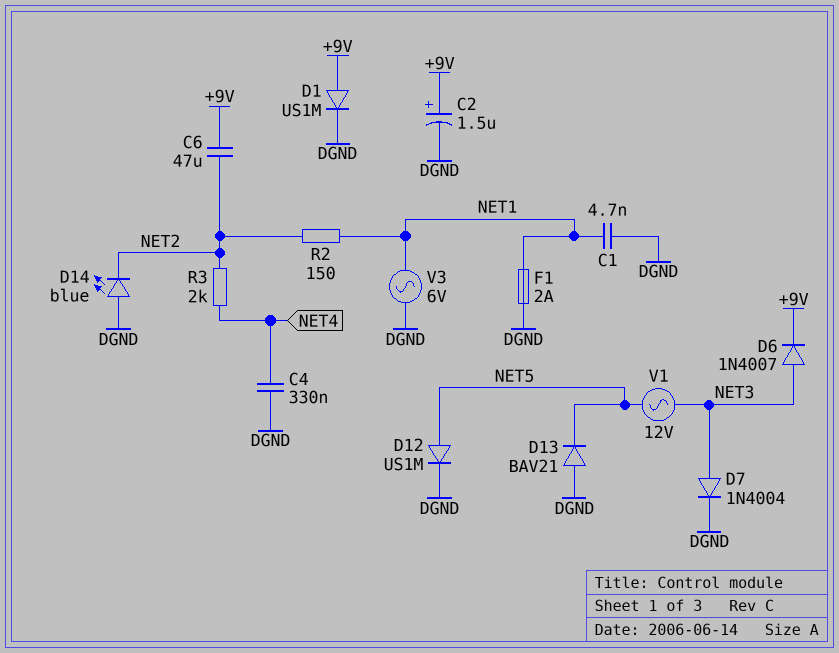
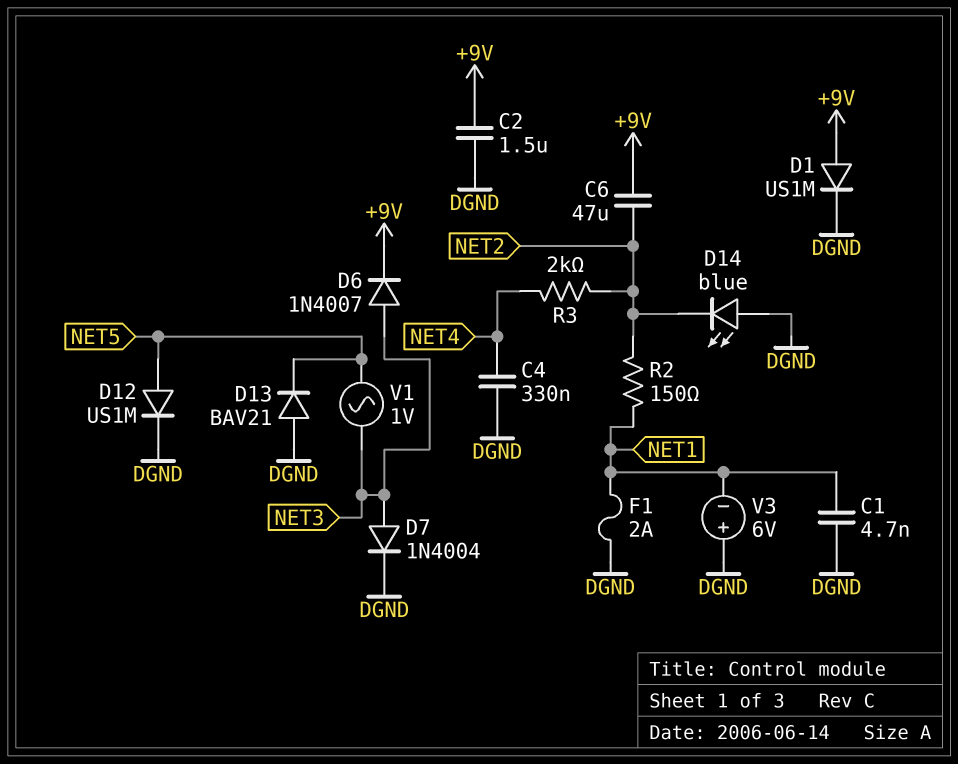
C2: 1.5uF (plus +9V, minus DGND) -> 1.5uF (+9V, DGND)
V1: AC 12V (NET3, NET5) -> AC 1V (NET3, NET5)
V3: AC 6V (DGND, NET1) -> 6V (plus DGND, minus NET1)

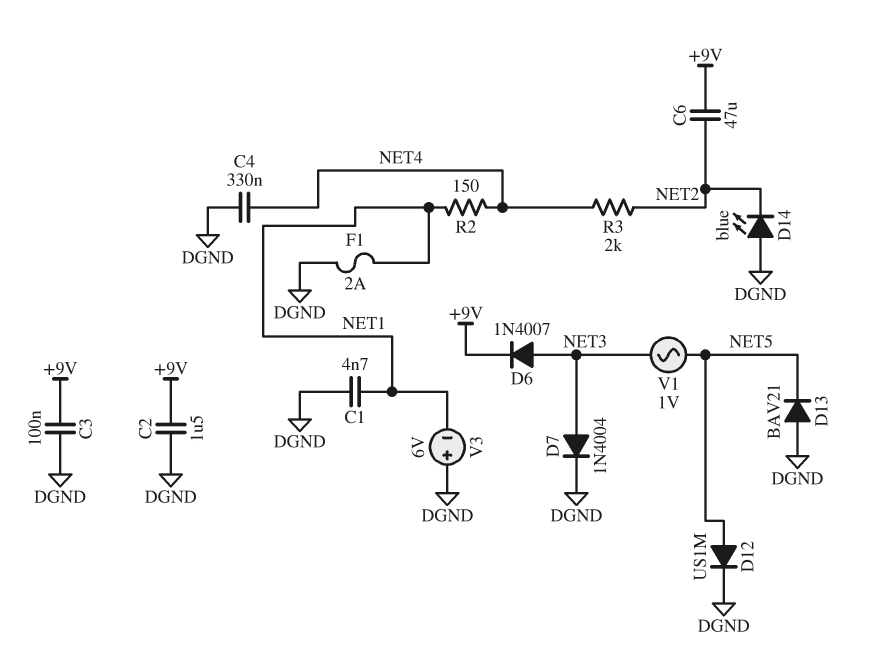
C3: none -> 100nF (+9V, DGND)
D1: diode US1M (A +9V, K DGND) -> none
R2: 150 (NET1, NET2) -> 150 (NET1, NET4)

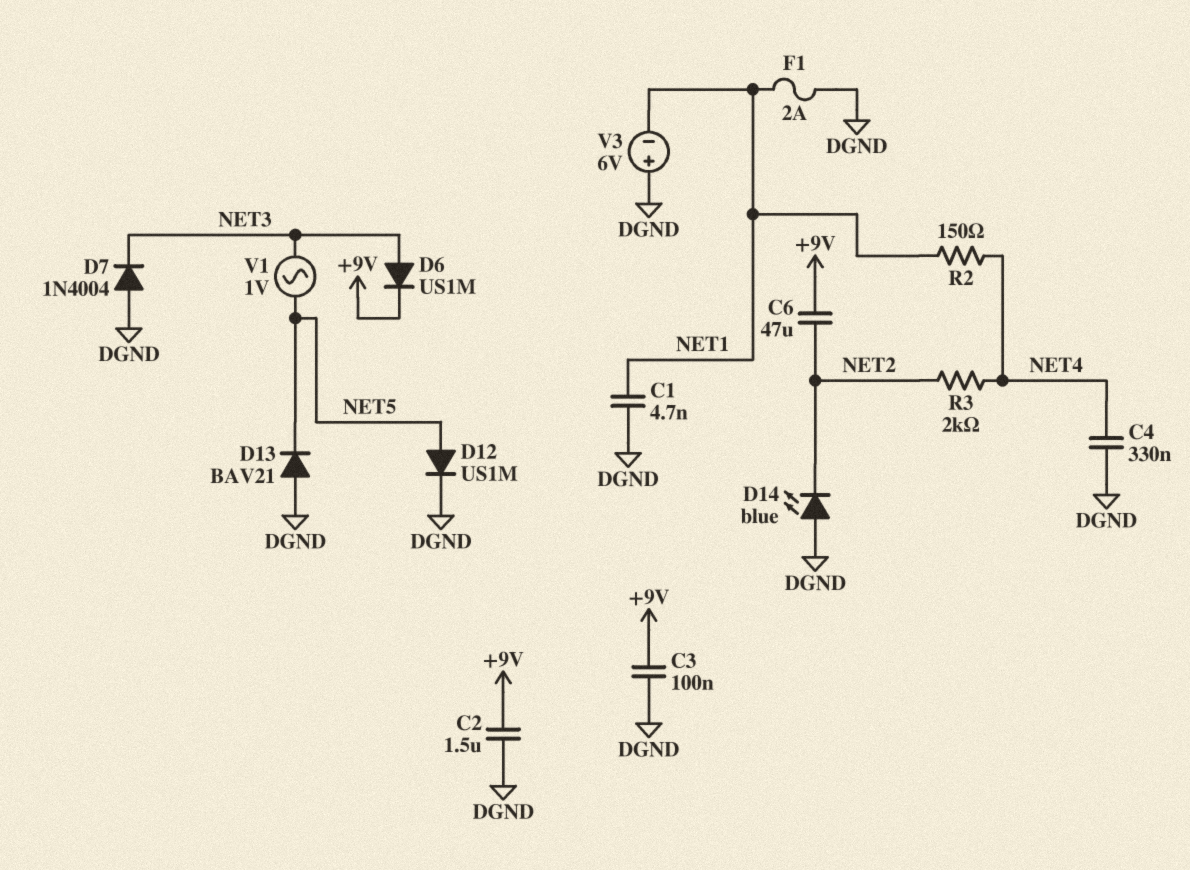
D6: diode 1N4007 (A NET3, K +9V) -> diode US1M (A NET3, K +9V)
D7: diode 1N4004 (A NET3, K DGND) -> diode 1N4004 (A DGND, K NET3)

